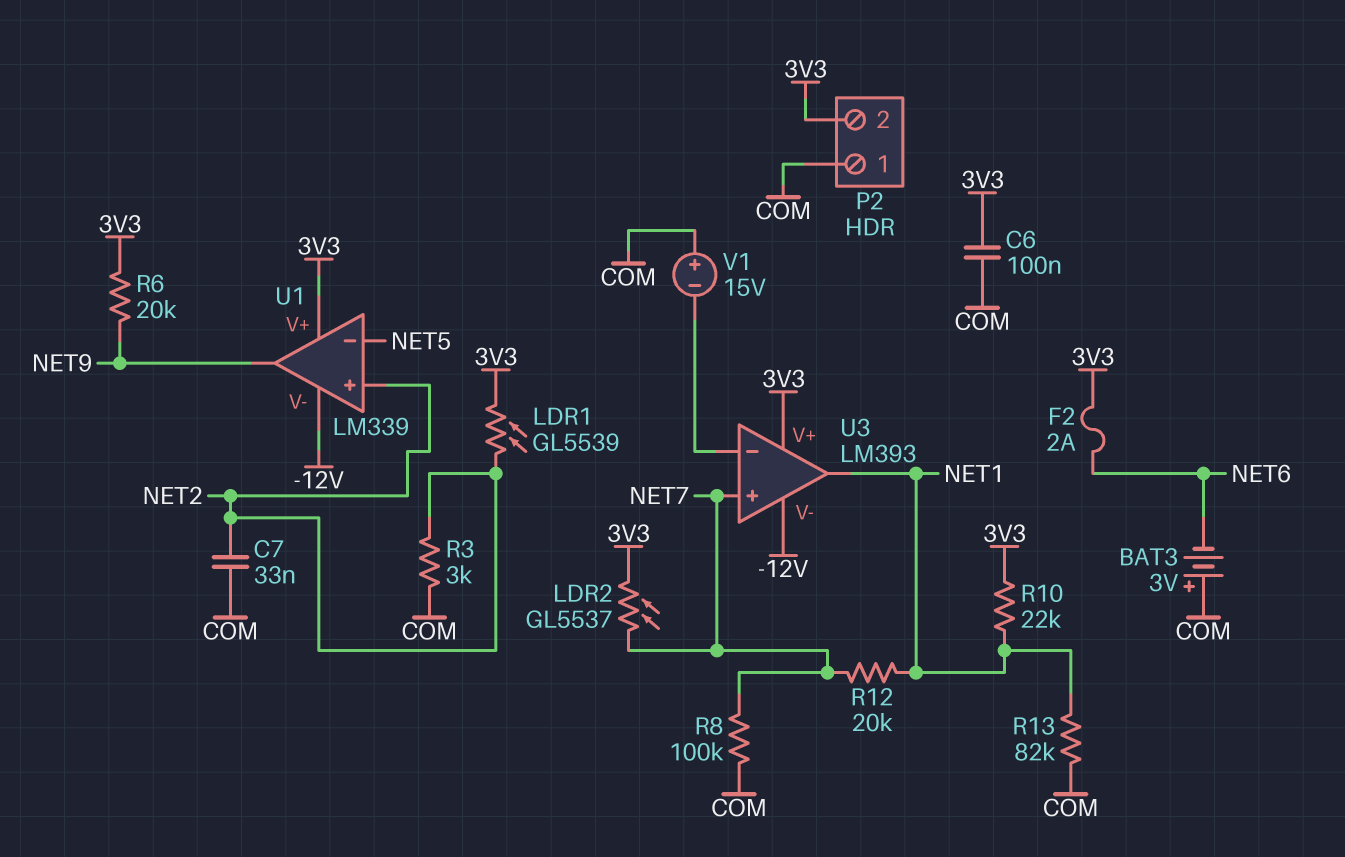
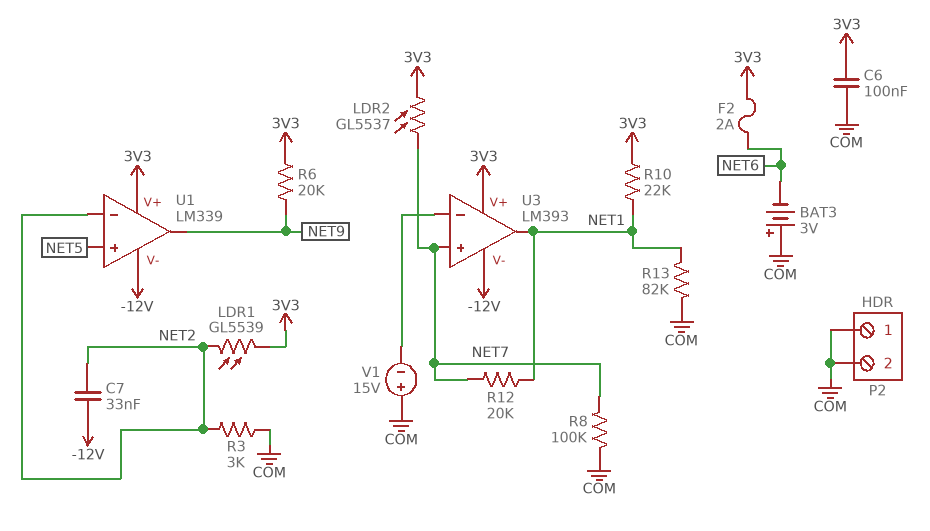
C7: 33nF (COM, NET2) -> 33nF (-12V, NET2)
P2 pin 2: 3V3 -> COM
U1 pin in+: NET2 -> NET5
U1 pin in-: NET5 -> NET2

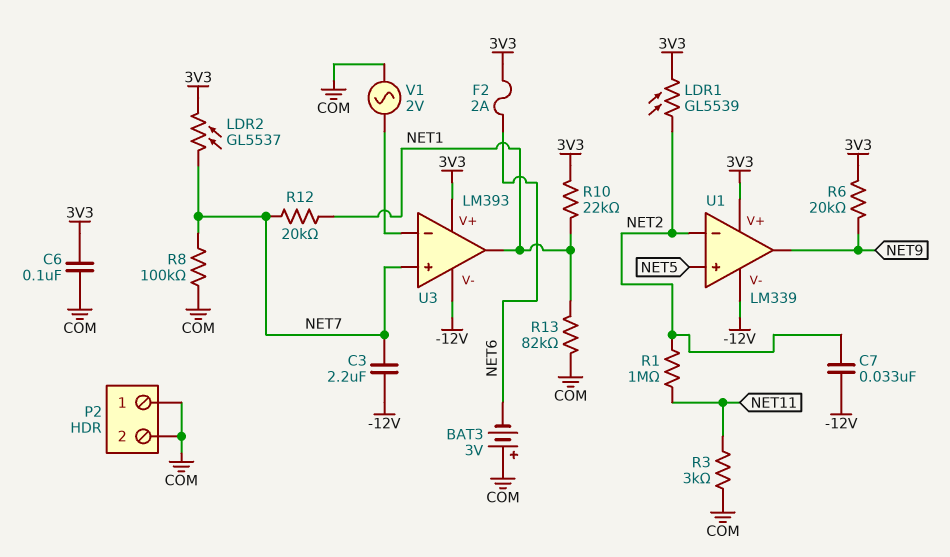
C3: none -> 2.2uF (-12V, NET7)
R1: none -> 1M (NET2, NET11)
R3: 3k (COM, NET2) -> 3k (COM, NET11)
V1: 15V (plus COM, minus U3/in-) -> AC 2V (COM, U3/in-)

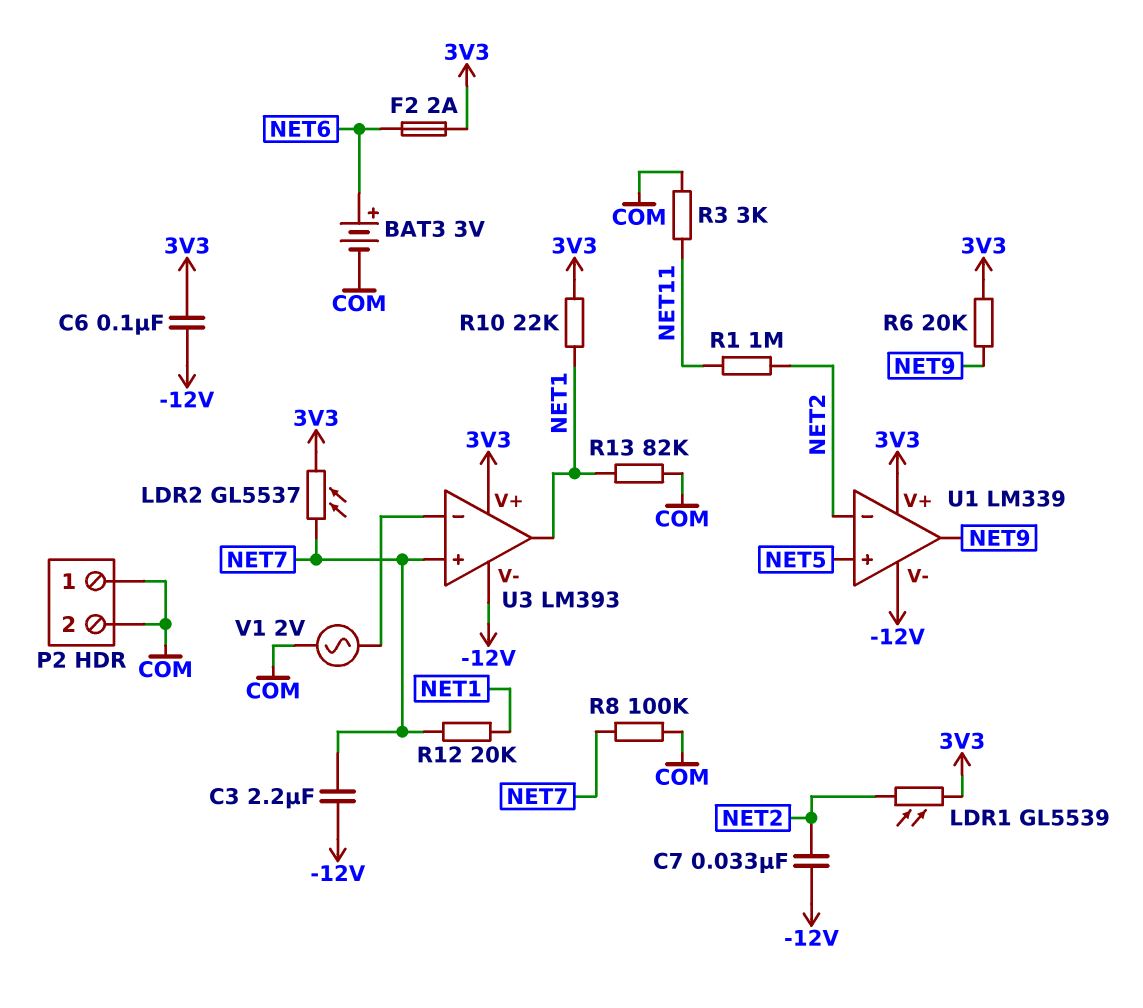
BAT3: 3V (plus COM, minus NET6) -> 3V (plus NET6, minus COM)
C6: 100nF (3V3, COM) -> 100nF (-12V, 3V3)

